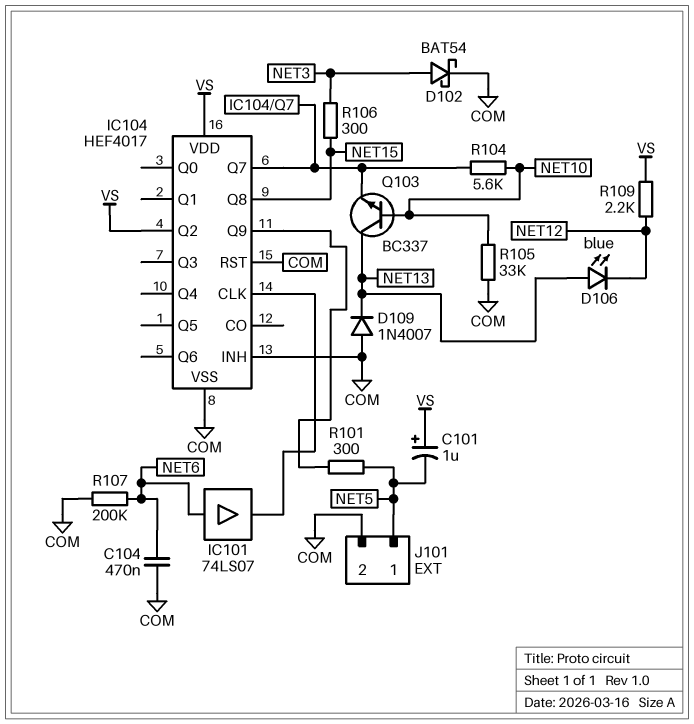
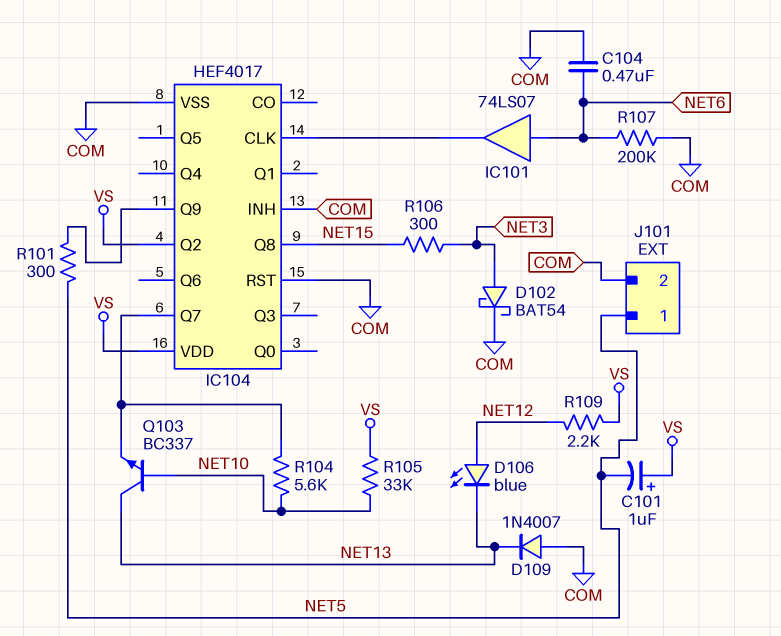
D106: LED blue (A NET13, K NET12) -> LED blue (A NET12, K NET13)
R105: 33k (COM, NET10) -> 33k (NET10, VS)

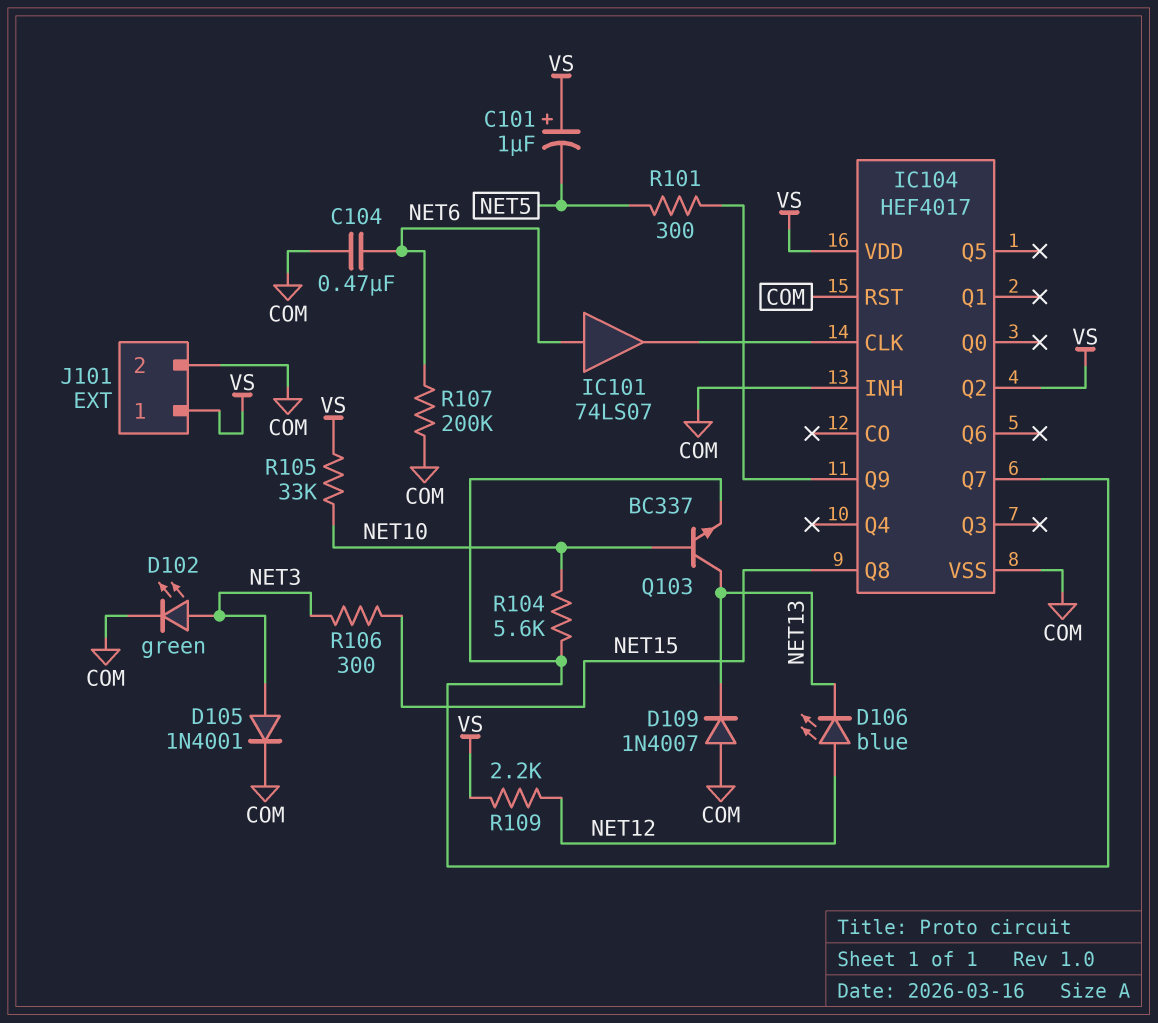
D102: schottky BAT54 (A NET3, K COM) -> LED green (A NET3, K COM)
D105: none -> diode 1N4001 (A NET3, K COM)
J101 pin 1: NET5 -> VS

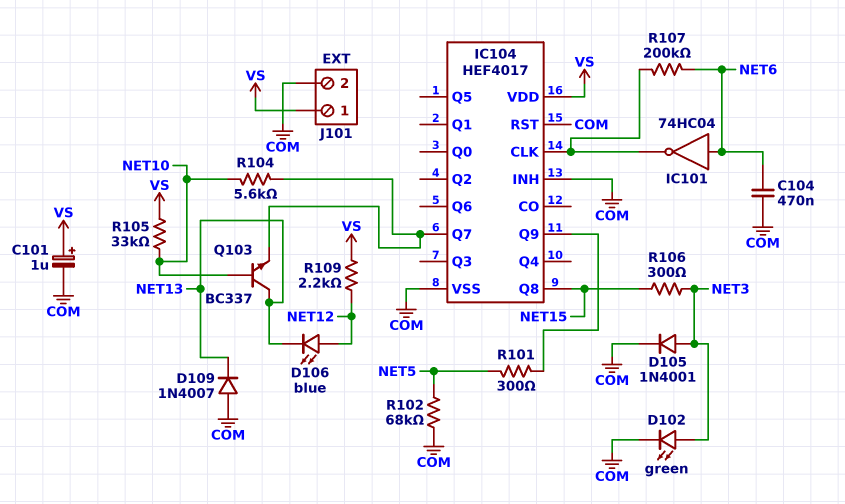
C101: 1uF (plus VS, minus NET5) -> 1uF (plus VS, minus COM)
IC101: buffer 74LS07 (in NET6, out IC104/CLK) -> NOT 74HC04 (in NET6, out IC104/CLK)
IC104 pin Q2: VS -> none
R102: none -> 68k (COM, NET5)
R107: 200k (COM, NET6) -> 200k (IC104/CLK, NET6)

